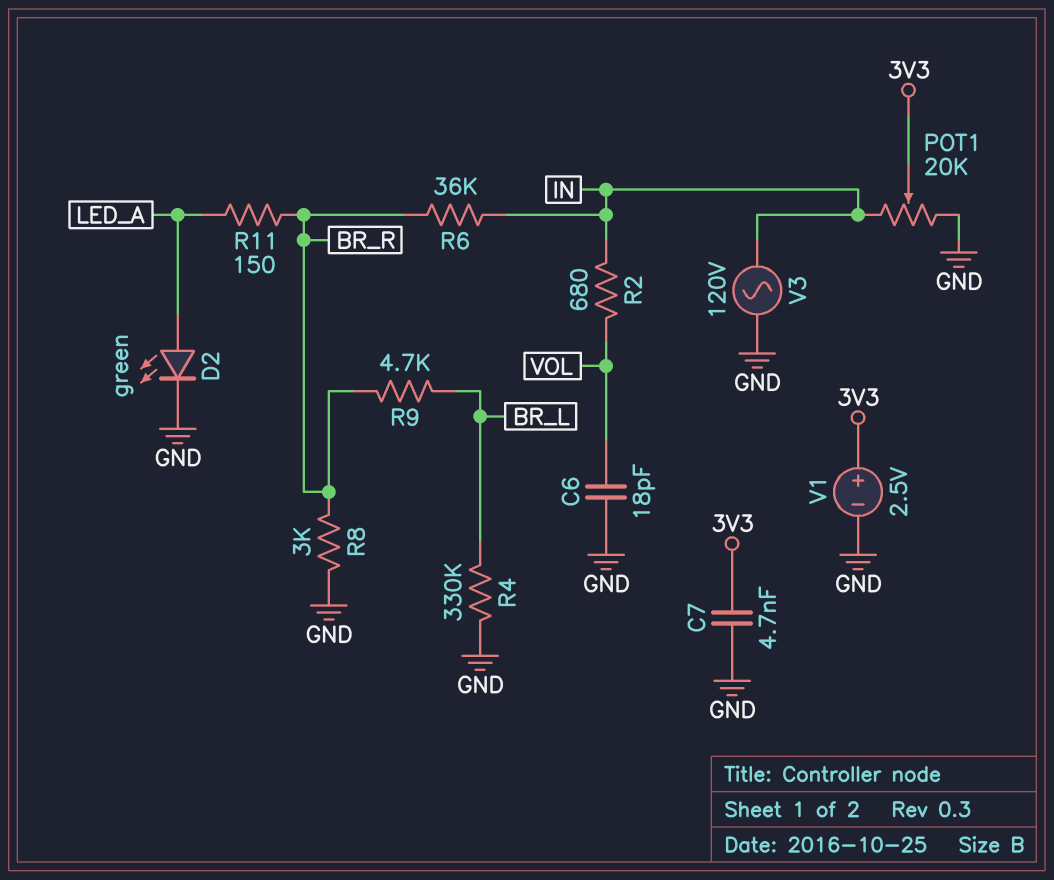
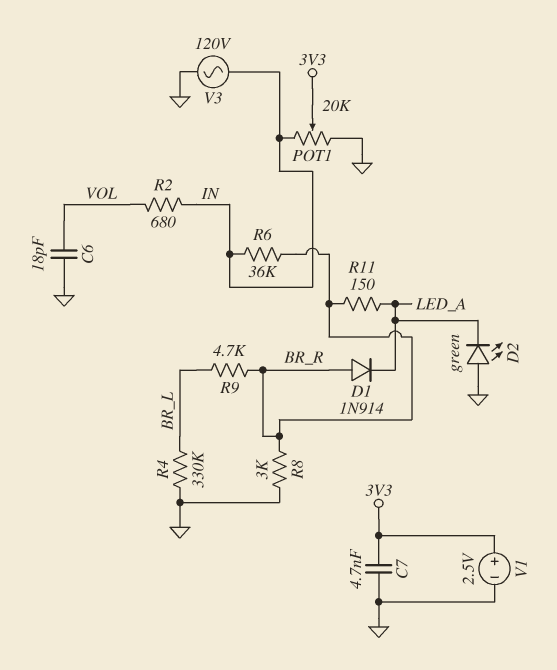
D1: none -> diode 1N914 (A BR_R, K LED_A)
D2: LED green (A LED_A, K GND) -> LED green (A GND, K LED_A)

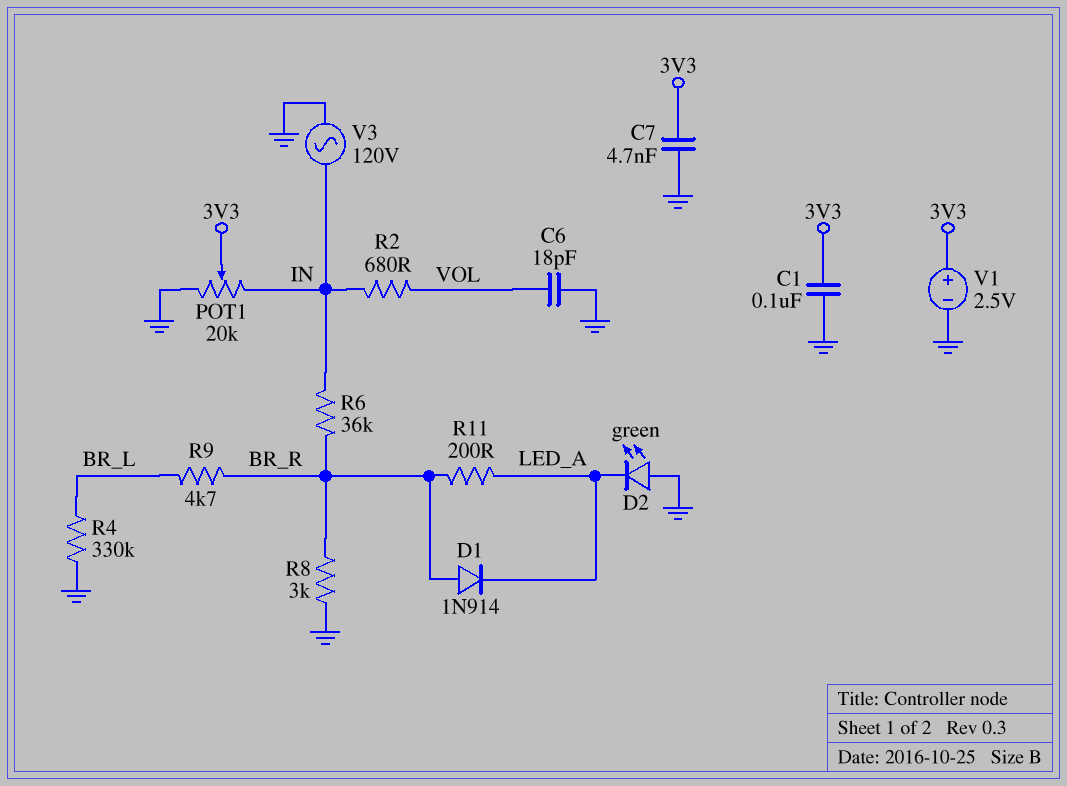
C1: none -> 100nF (3V3, GND)
R11: 150 (BR_R, LED_A) -> 200 (BR_R, LED_A)

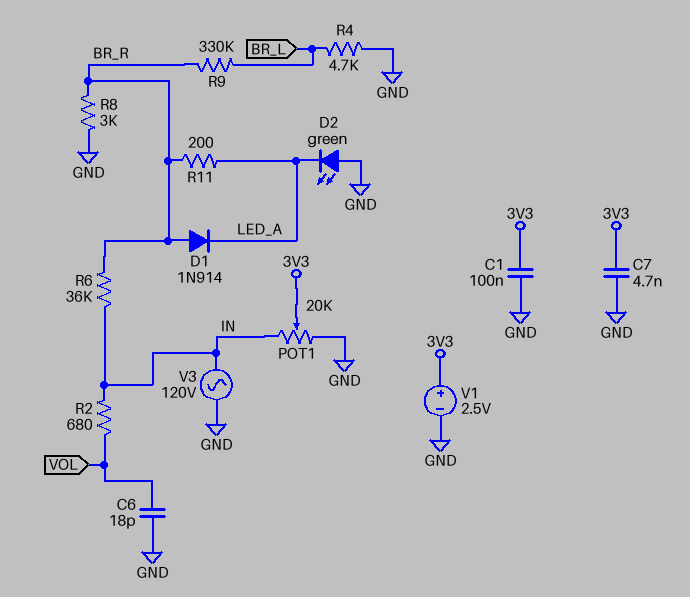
R4: 330k (BR_L, GND) -> 4.7k (BR_L, GND)
R9: 4.7k (BR_L, BR_R) -> 330k (BR_L, BR_R)

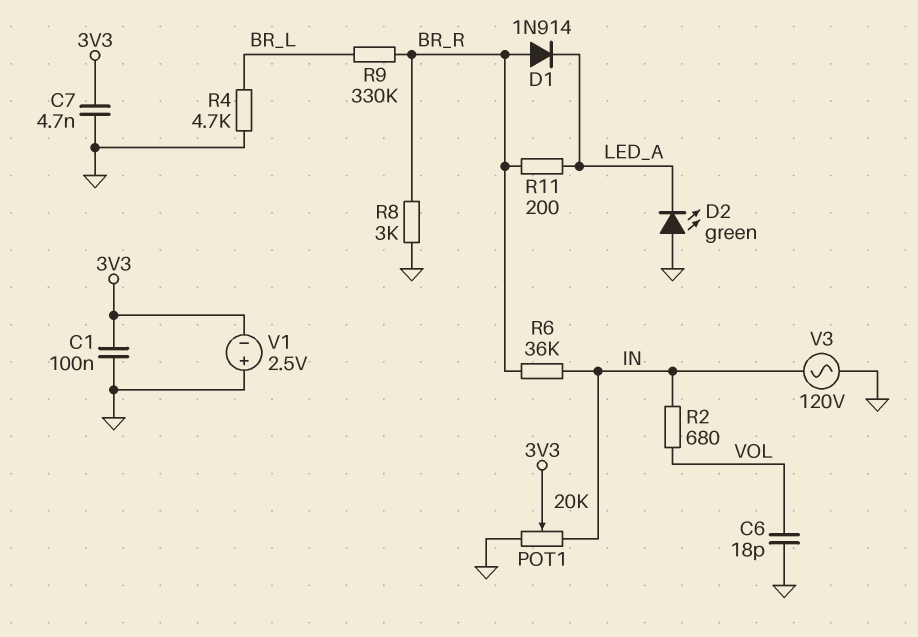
V1: 2.5V (plus 3V3, minus GND) -> 2.5V (plus GND, minus 3V3)

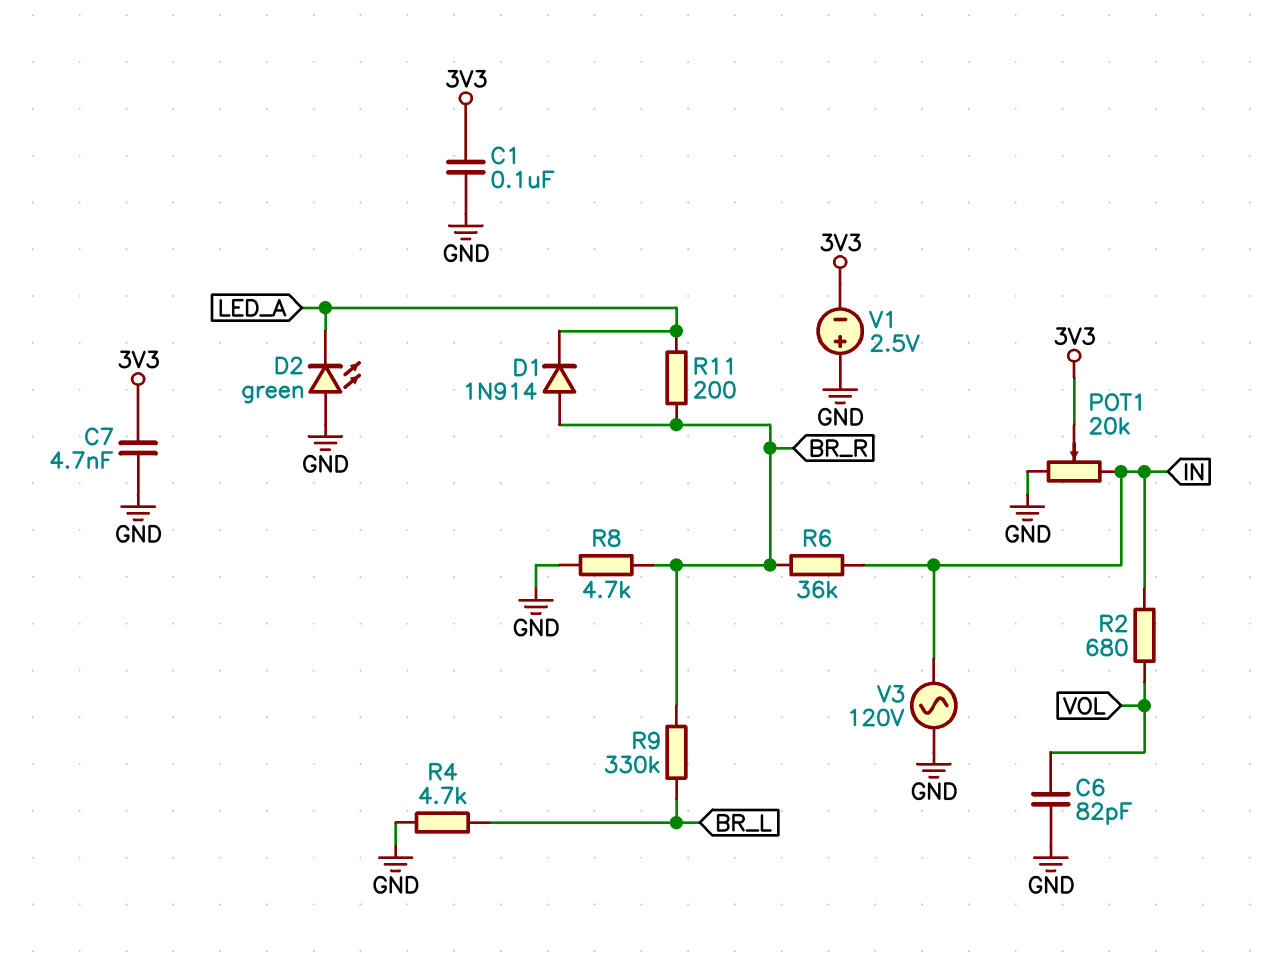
C6: 18pF (GND, VOL) -> 82pF (GND, VOL)
R8: 3k (BR_R, GND) -> 4.7k (BR_R, GND)

